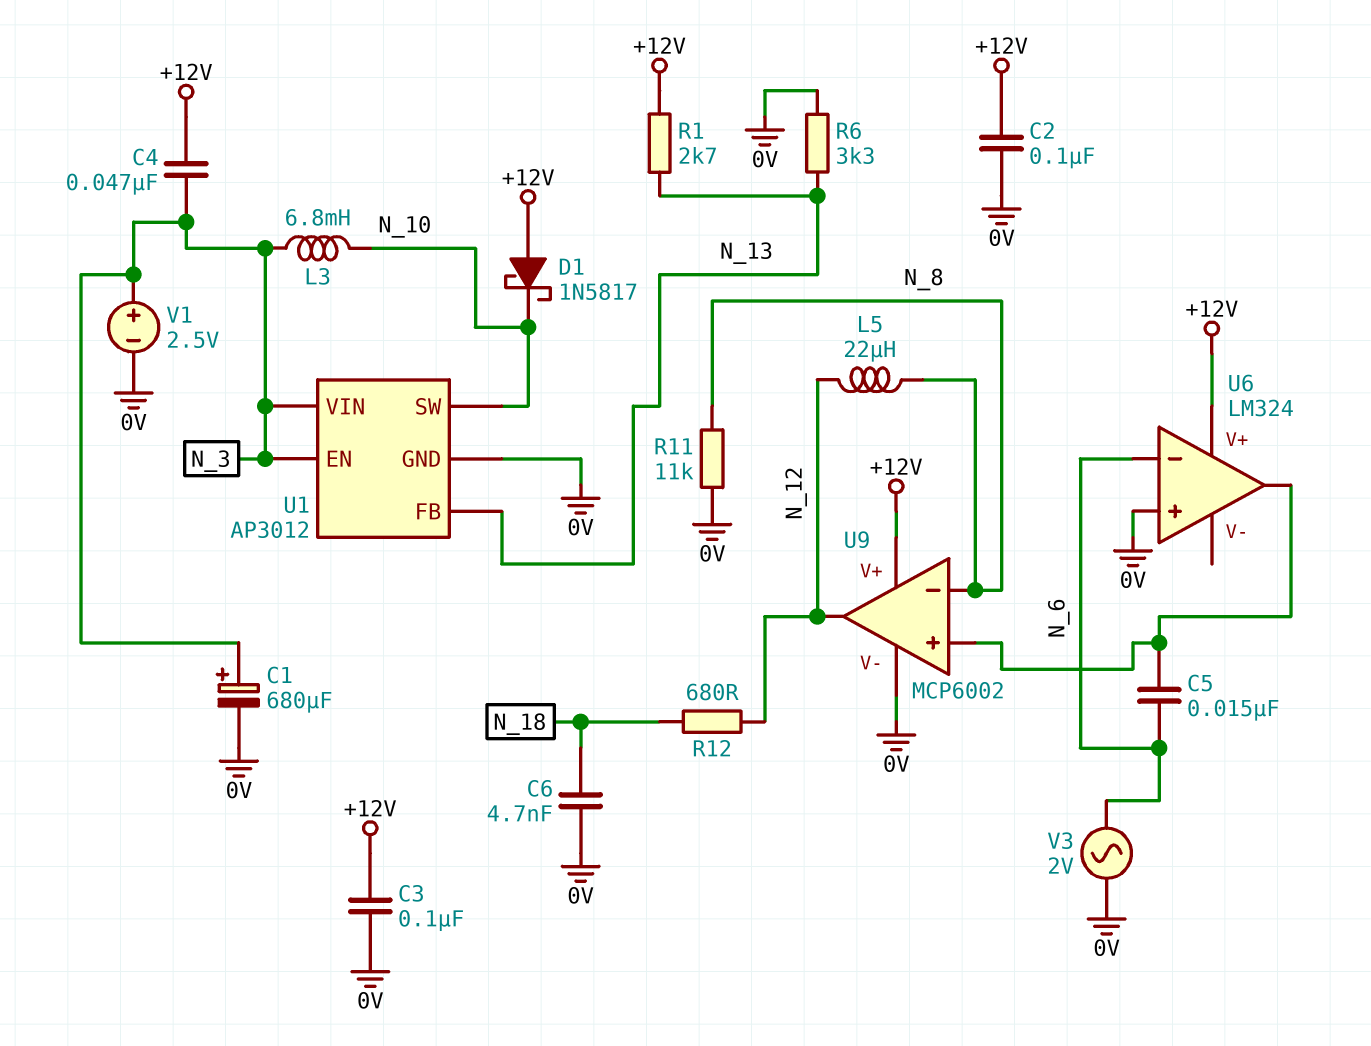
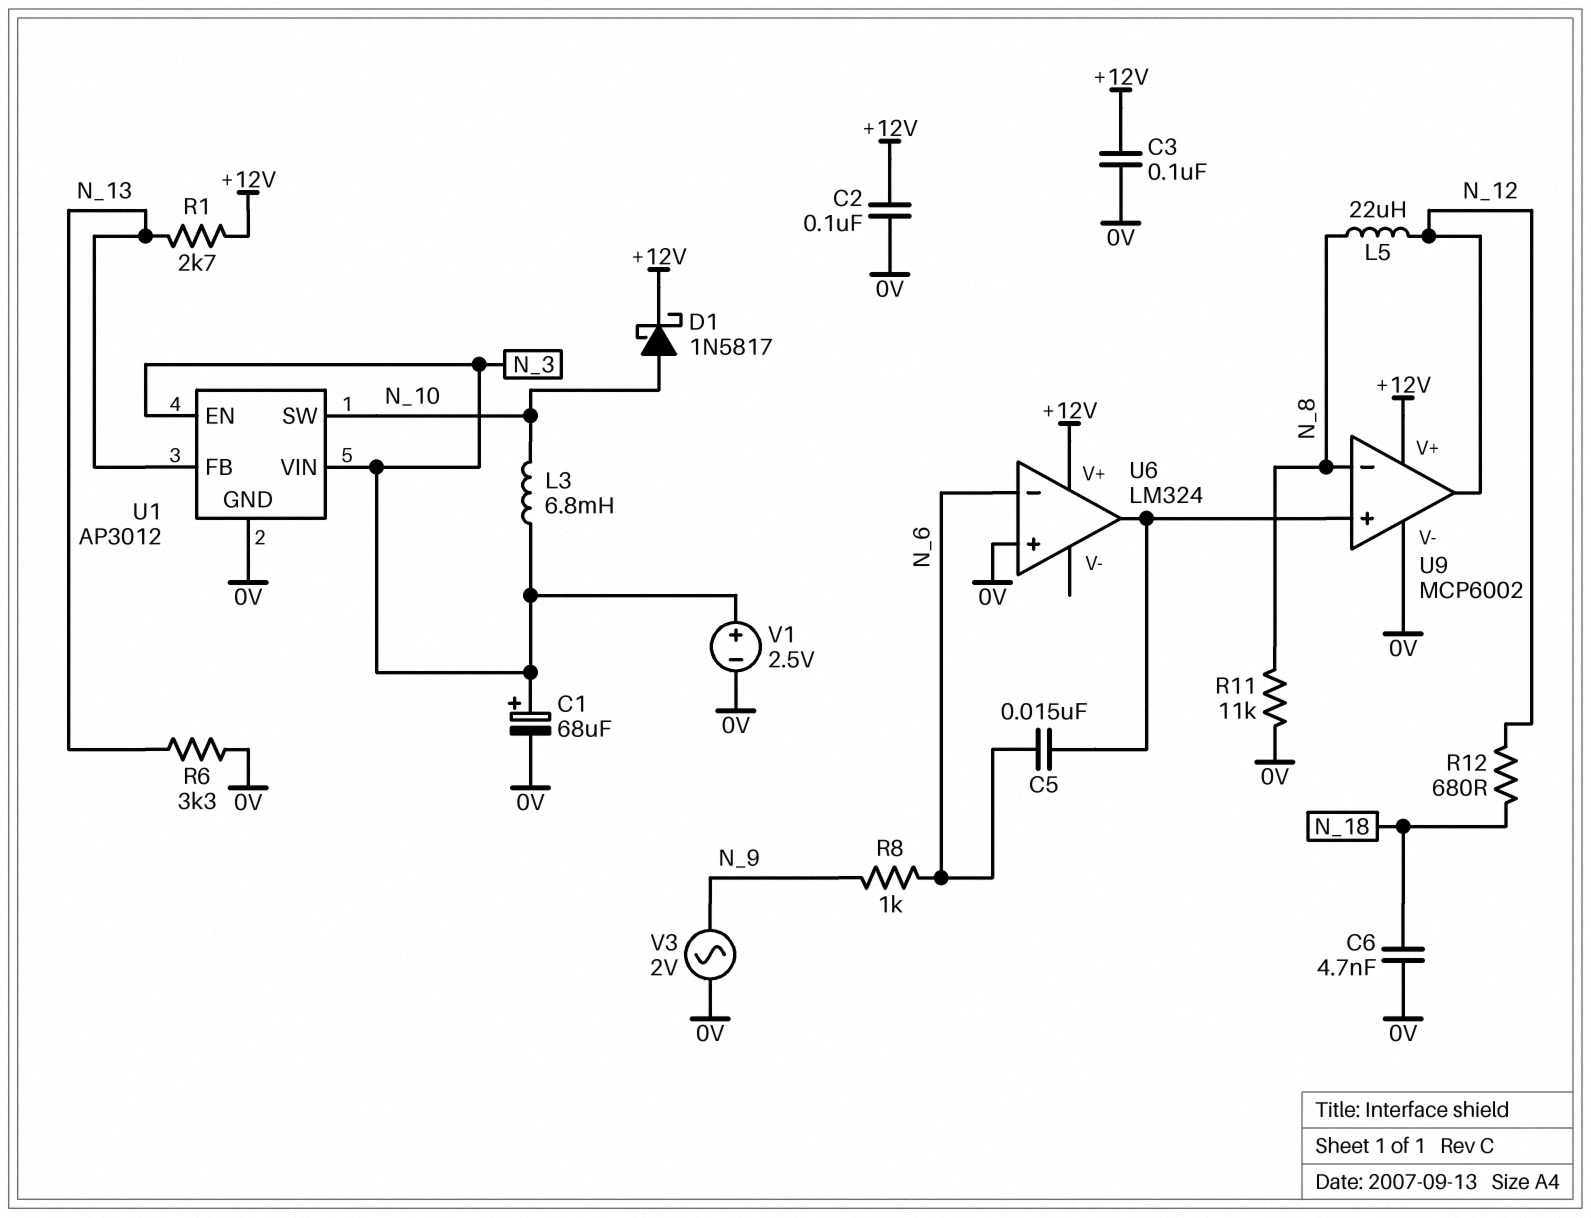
C1: 680uF (plus N_3, minus 0V) -> 68uF (plus N_3, minus 0V)
C4: 47nF (+12V, N_3) -> none
D1: schottky 1N5817 (A +12V, K N_10) -> schottky 1N5817 (A N_10, K +12V)
R8: none -> 1k (N_6, N_9)
V3: AC 2V (0V, N_6) -> AC 2V (0V, N_9)

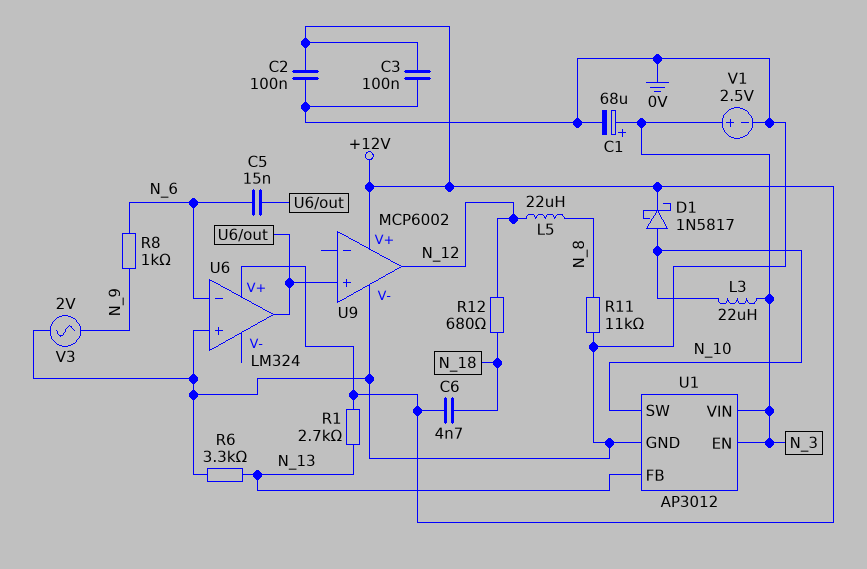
C6: 4.7nF (0V, N_18) -> 4.7nF (+12V, N_18)
L3: 6.8mH (N_3, N_10) -> 22uH (N_3, N_10)
U9 pin in-: N_8 -> none

